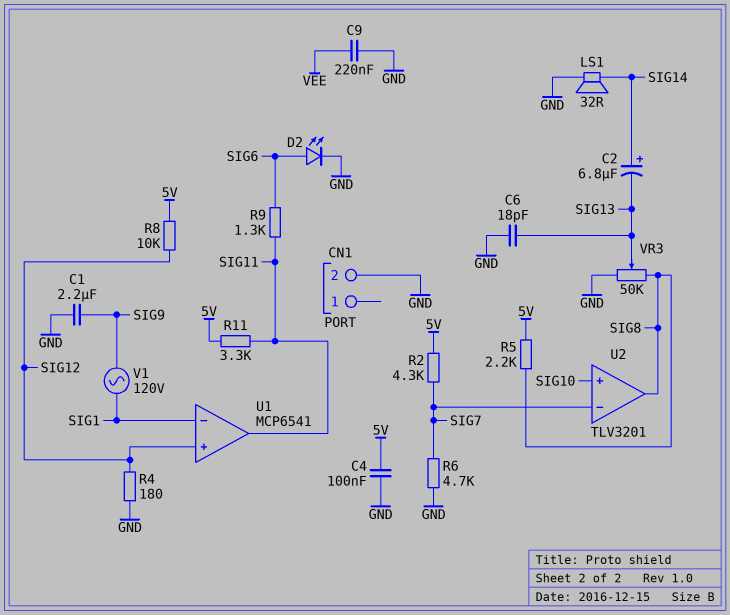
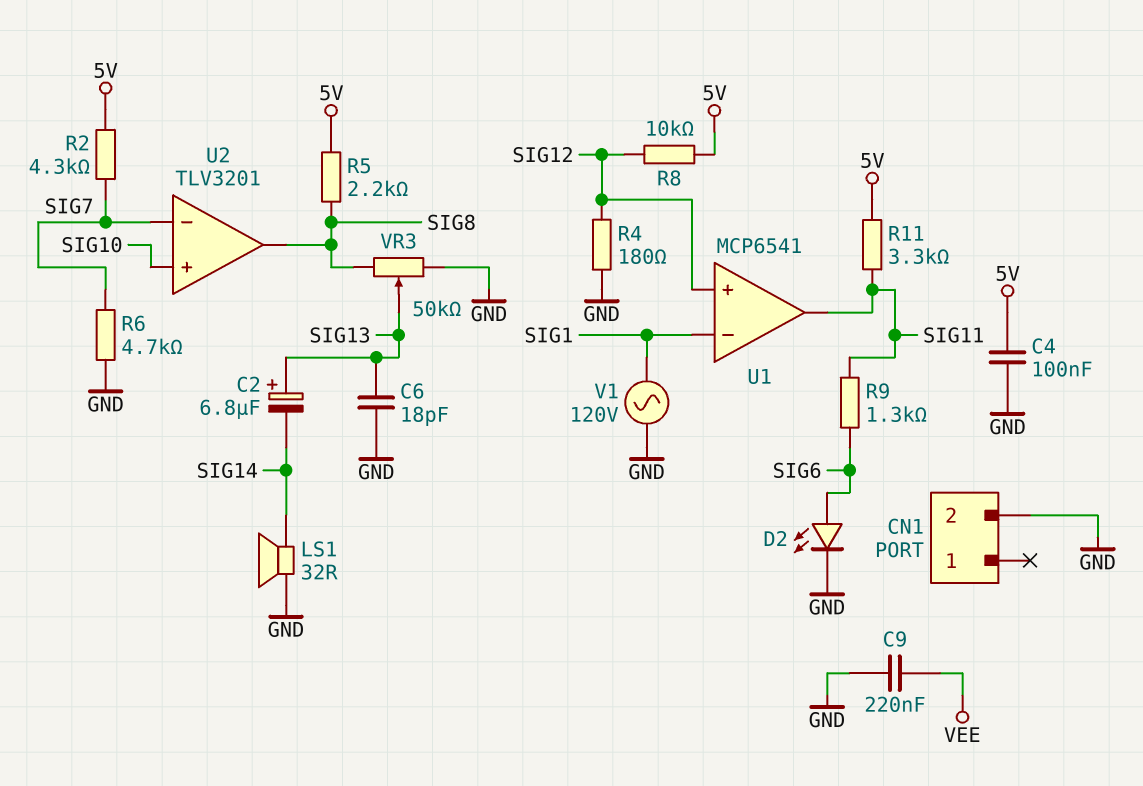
C1: 2.2uF (GND, SIG9) -> none
C2: 6.8uF (plus SIG14, minus SIG13) -> 6.8uF (plus SIG13, minus SIG14)
V1: AC 120V (SIG1, SIG9) -> AC 120V (GND, SIG1)

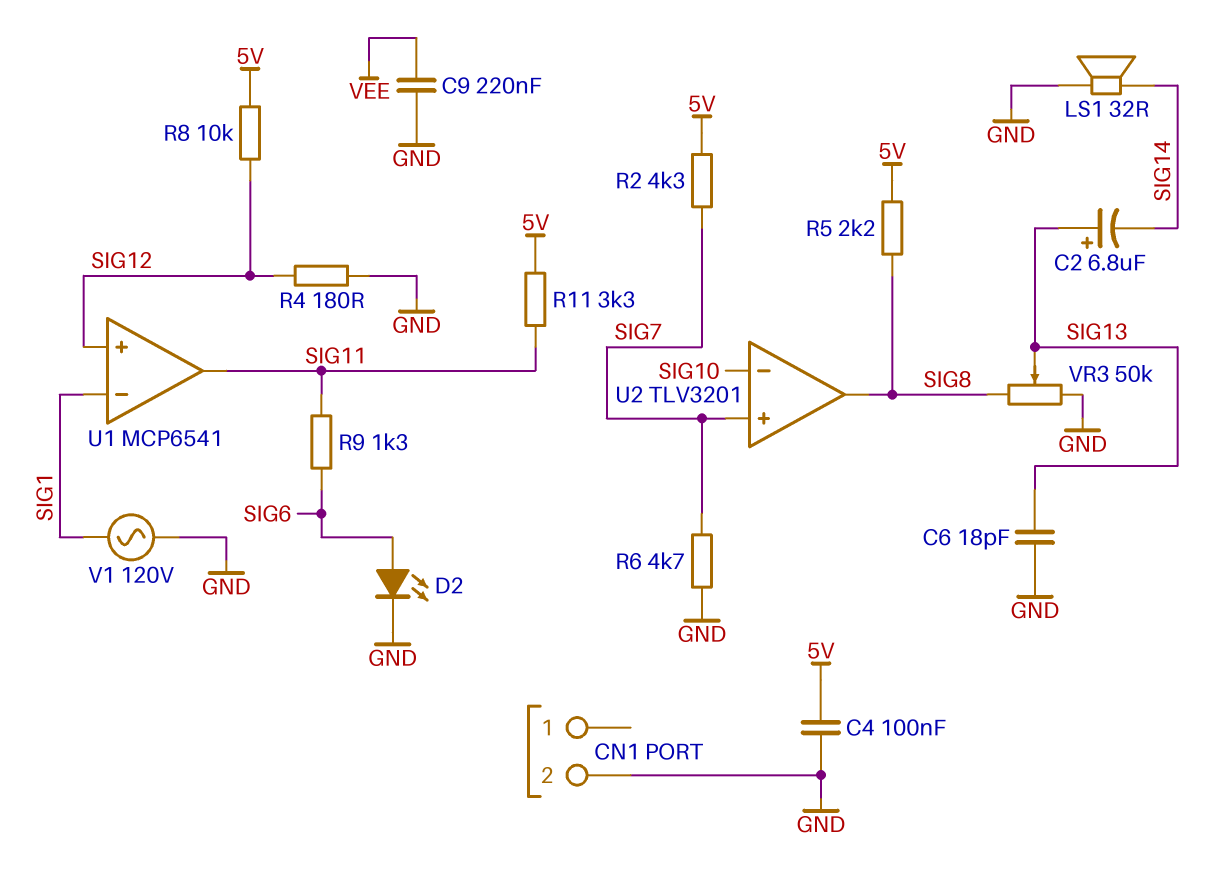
U2 pin in+: SIG10 -> SIG7
U2 pin in-: SIG7 -> SIG10

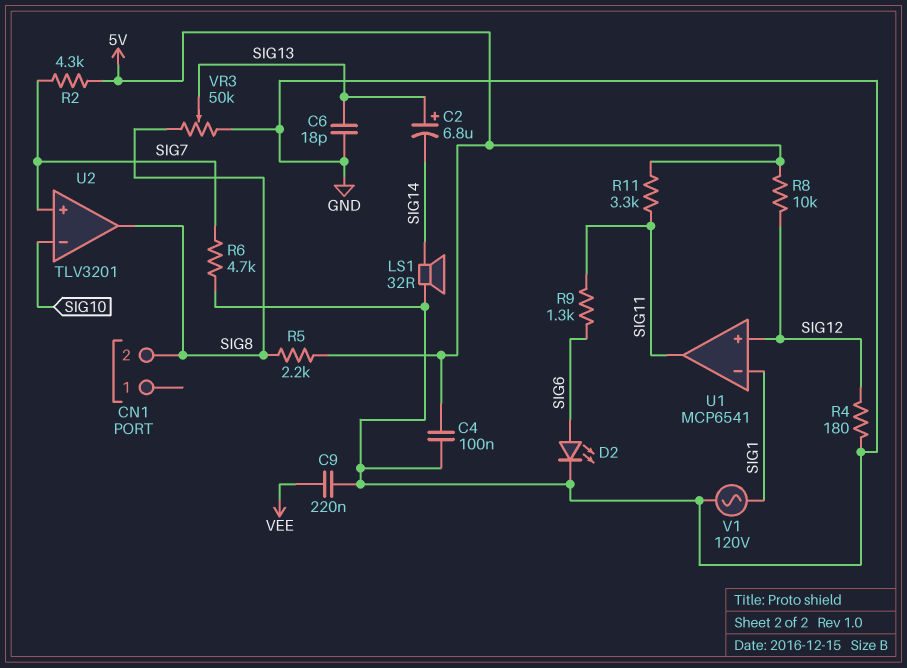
CN1 pin 2: GND -> SIG8

